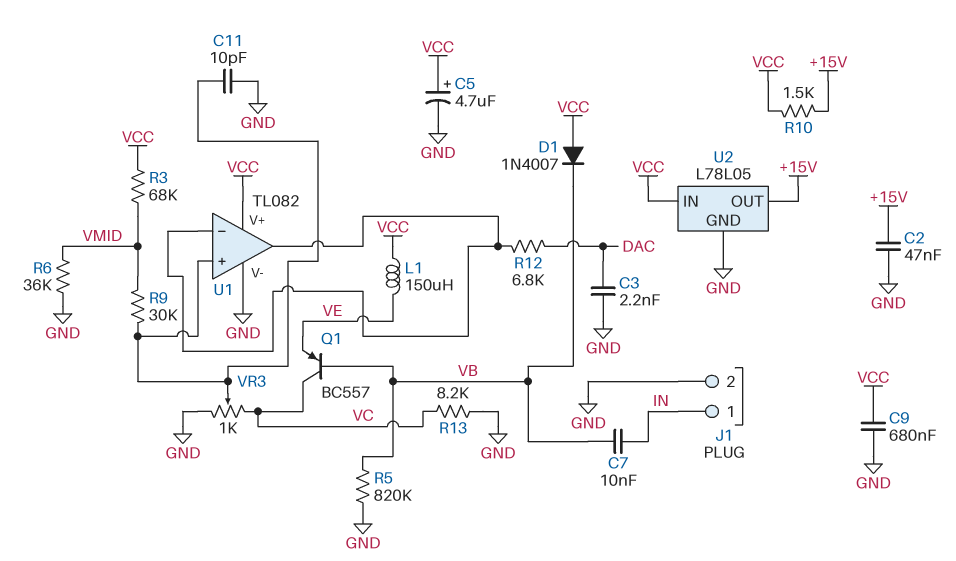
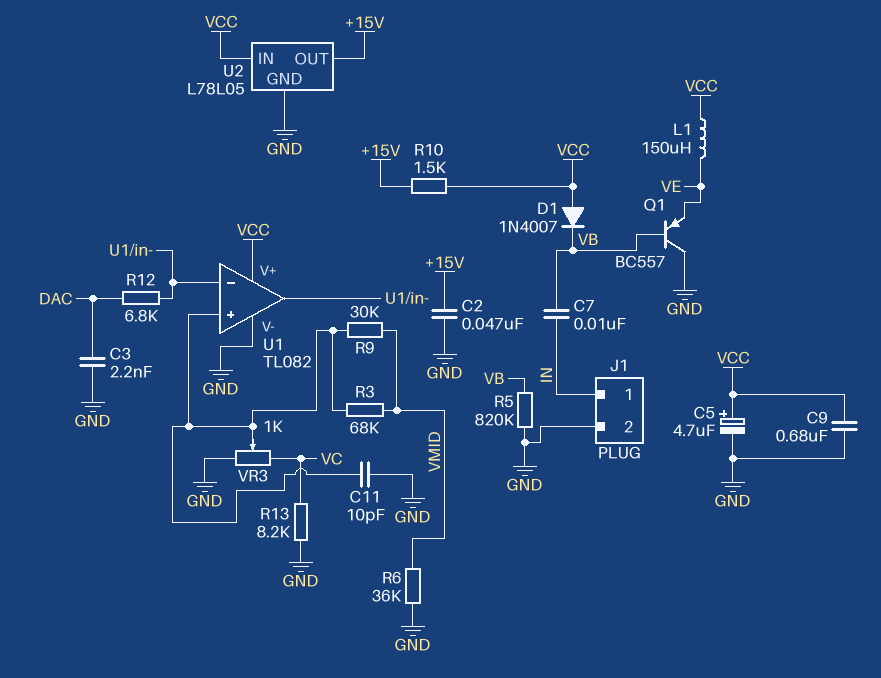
Q1: PNP BC557 (B VB, C VC, E VE) -> PNP BC557 (B VB, C GND, E VE)
R3: 68k (VCC, VMID) -> 68k (U1/in+, VMID)

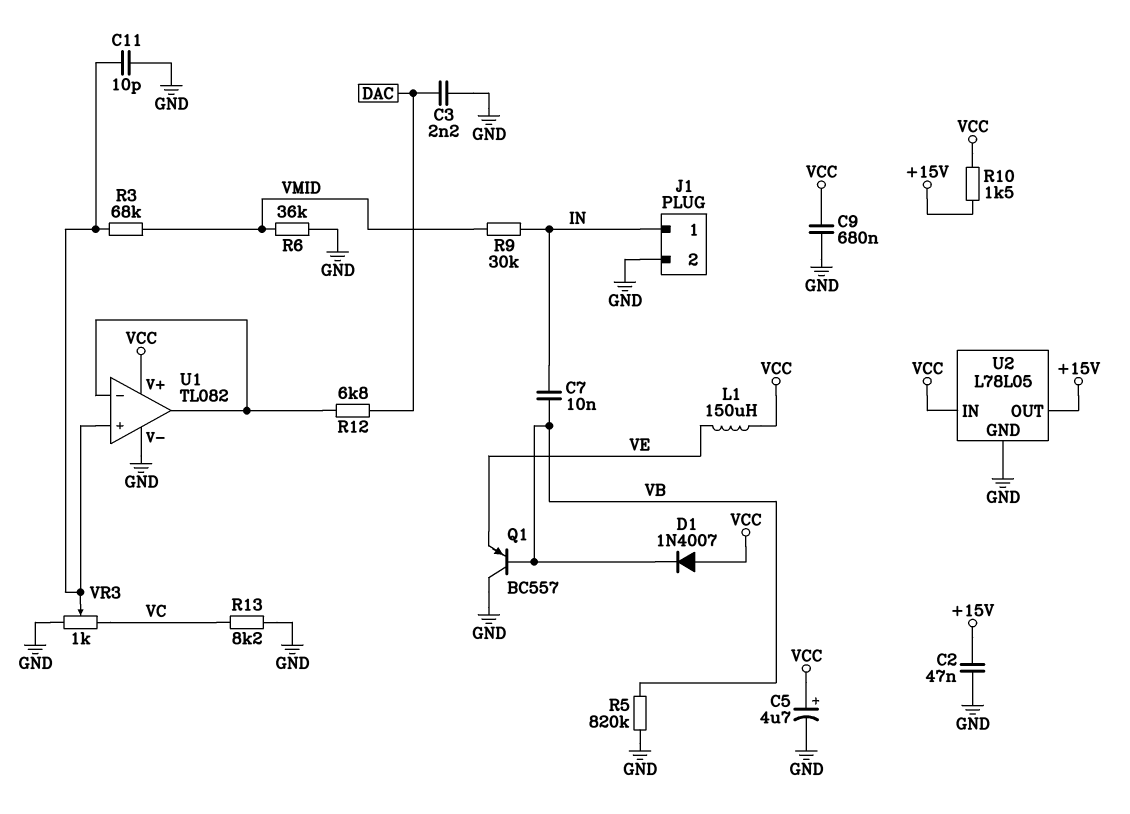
R9: 30k (U1/in+, VMID) -> 30k (IN, VMID)

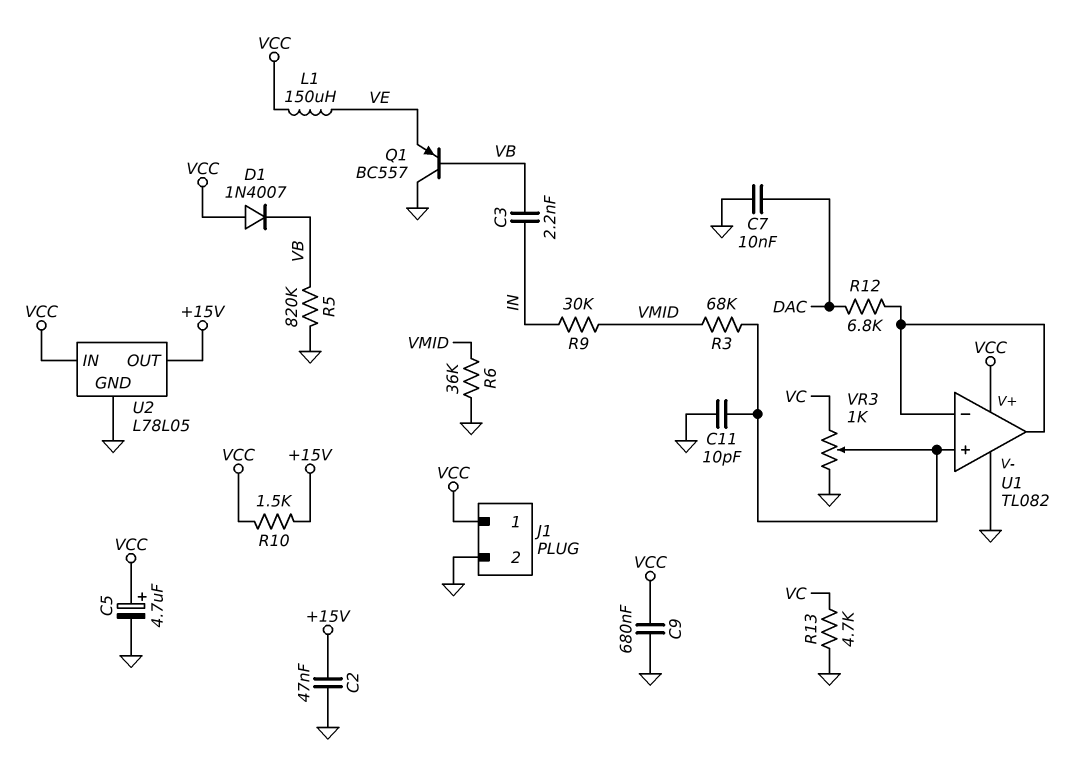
C3: 2.2nF (DAC, GND) -> 2.2nF (IN, VB)
C7: 10nF (IN, VB) -> 10nF (DAC, GND)
J1 pin 1: IN -> VCC
R13: 8.2k (GND, VC) -> 4.7k (GND, VC)

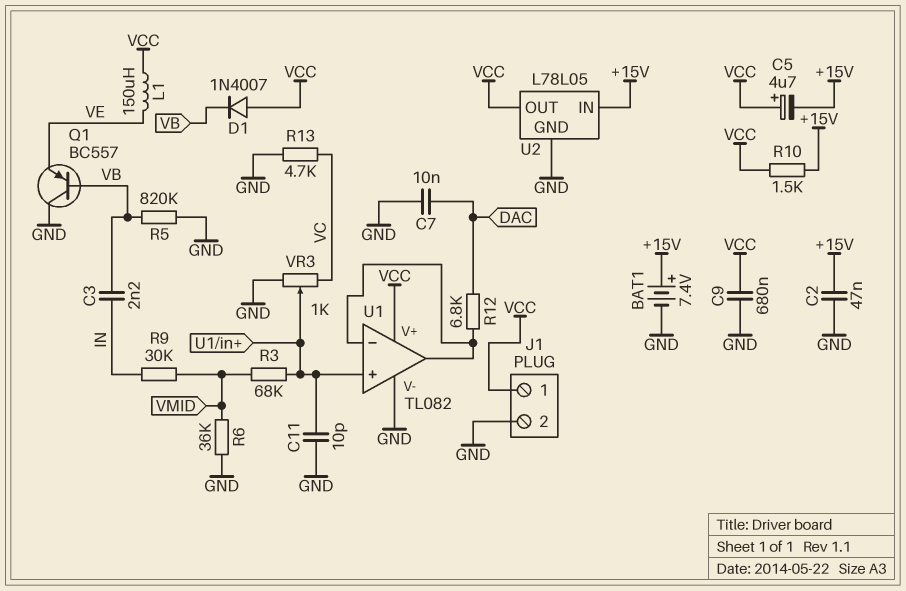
BAT1: none -> 7.4V (plus +15V, minus GND)
C5: 4.7uF (plus VCC, minus GND) -> 4.7uF (plus VCC, minus +15V)
U2 pin IN: VCC -> +15V
U2 pin OUT: +15V -> VCC

